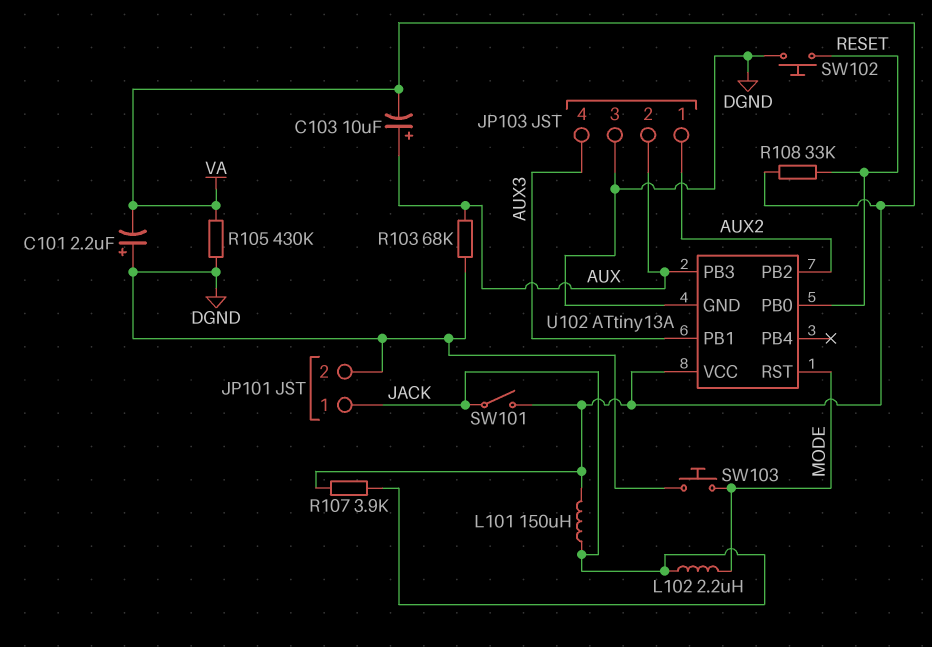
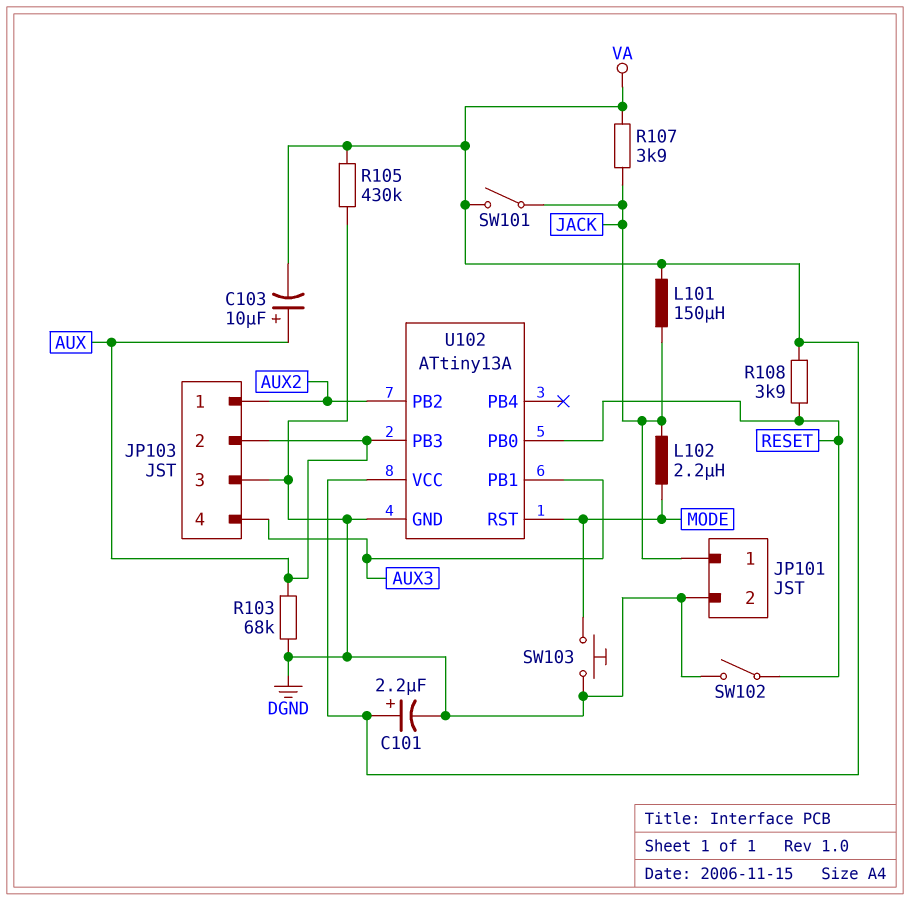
C101: 2.2uF (plus DGND, minus VA) -> 2.2uF (plus VA, minus DGND)
R108: 33k (RESET, VA) -> 3.9k (RESET, VA)
SW102: button (DGND, RESET) -> switch (DGND, RESET)

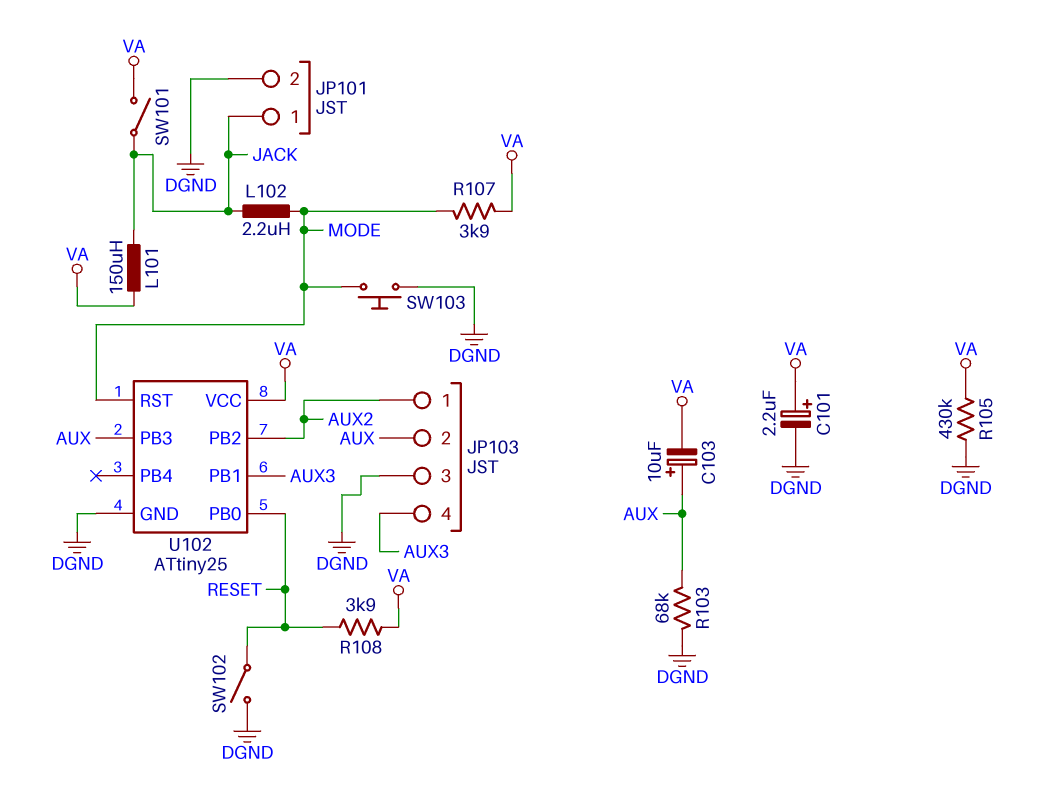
R107: 3.9k (JACK, VA) -> 3.9k (MODE, VA)
U102: ATtiny13A -> ATtiny25

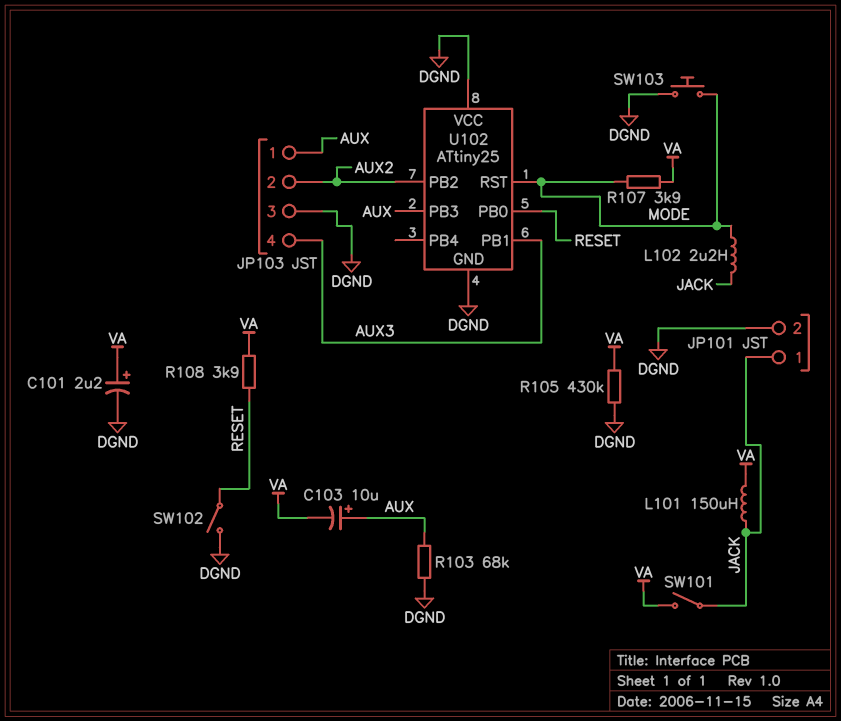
JP103 pin 1: AUX2 -> AUX
JP103 pin 2: AUX -> AUX2
U102 pin VCC: VA -> DGND

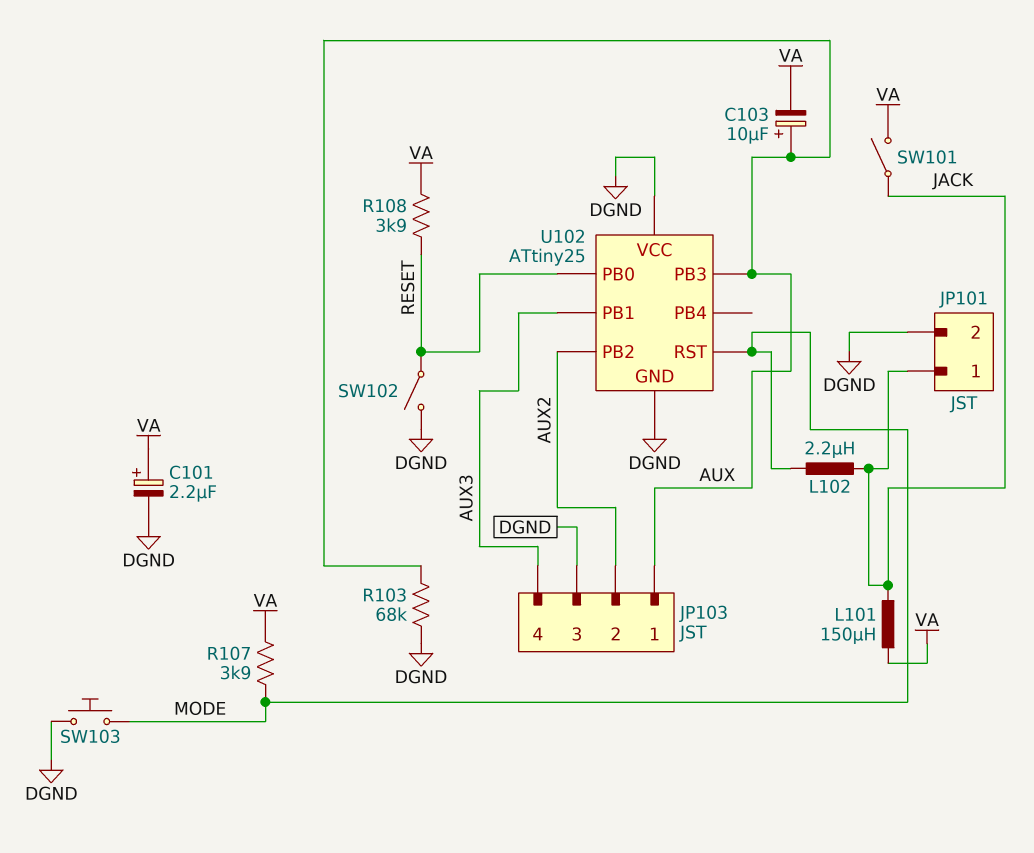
R105: 430k (DGND, VA) -> none

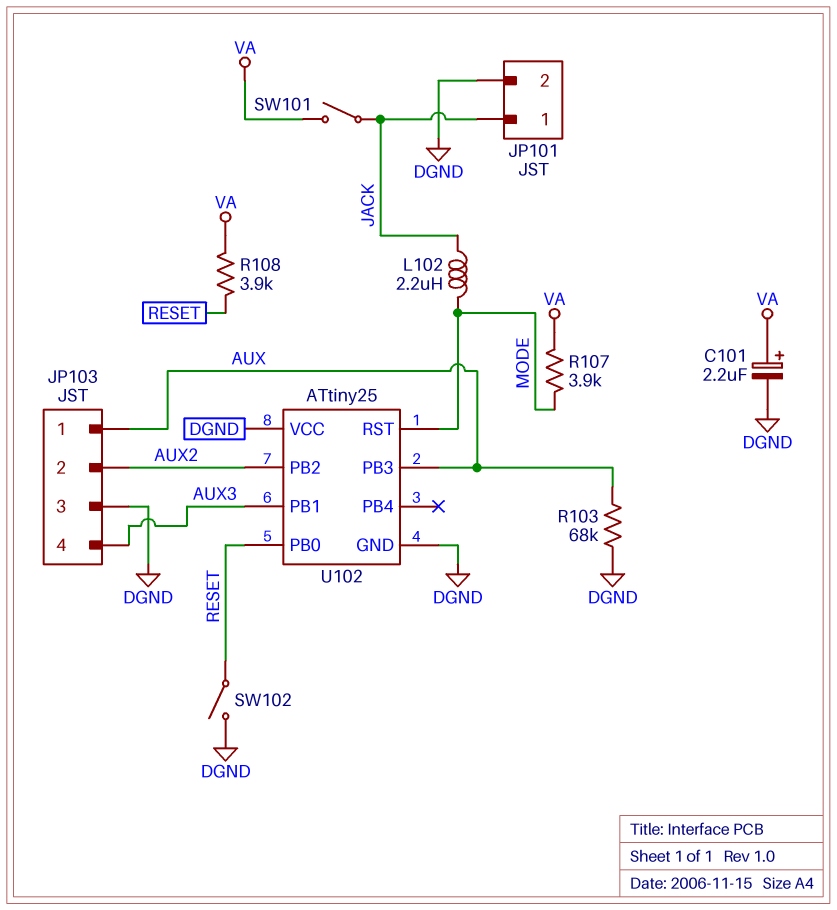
C103: 10uF (plus AUX, minus VA) -> none
L101: 150uH (JACK, VA) -> none
SW103: button (DGND, MODE) -> none

